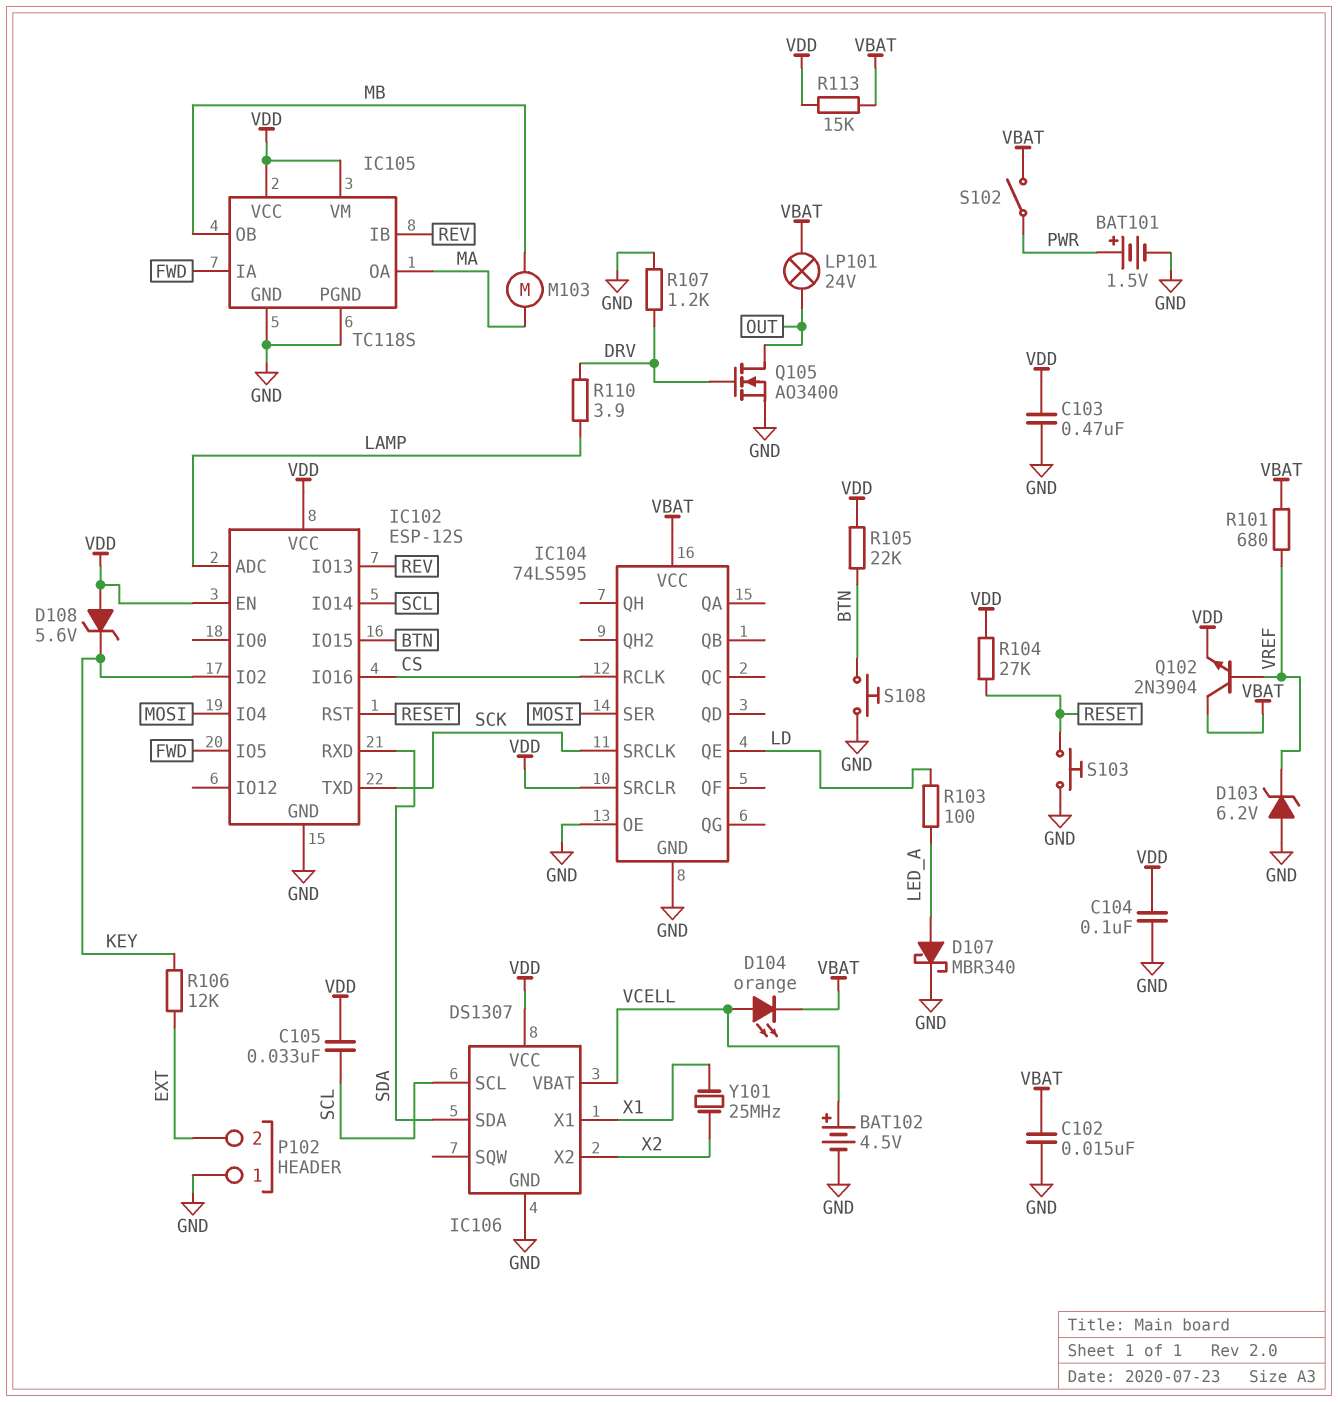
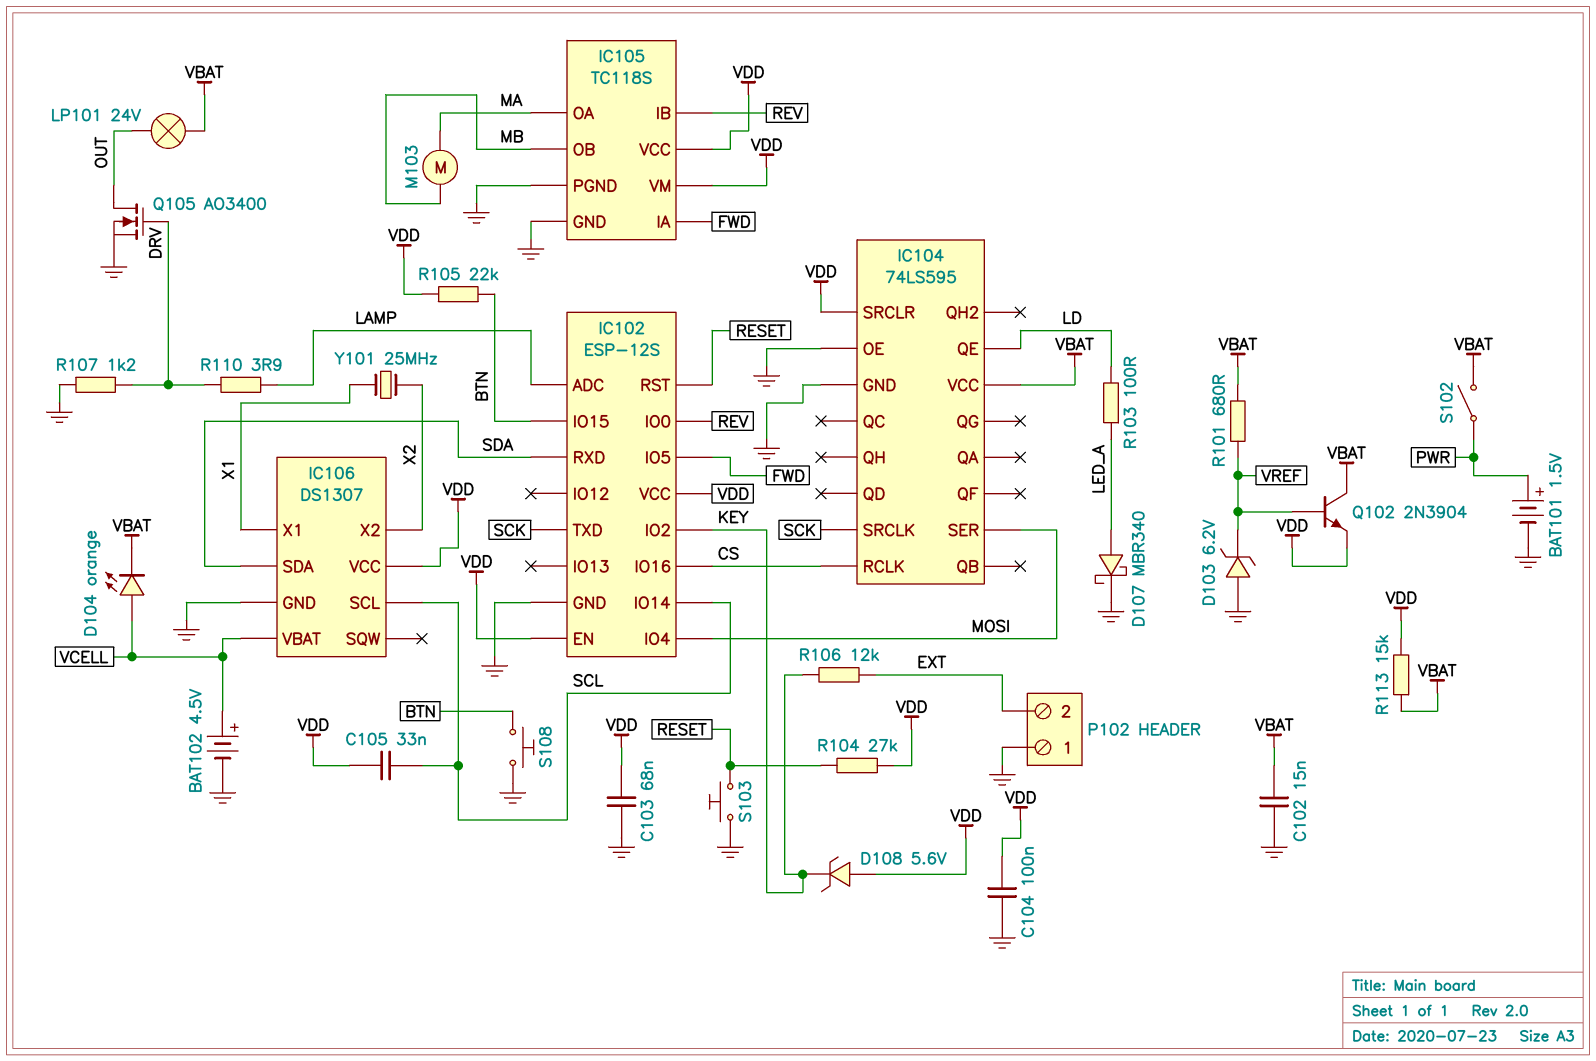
C103: 470nF (GND, VDD) -> 68nF (GND, VDD)
IC102 pin IO0: none -> REV
IC102 pin IO13: REV -> none

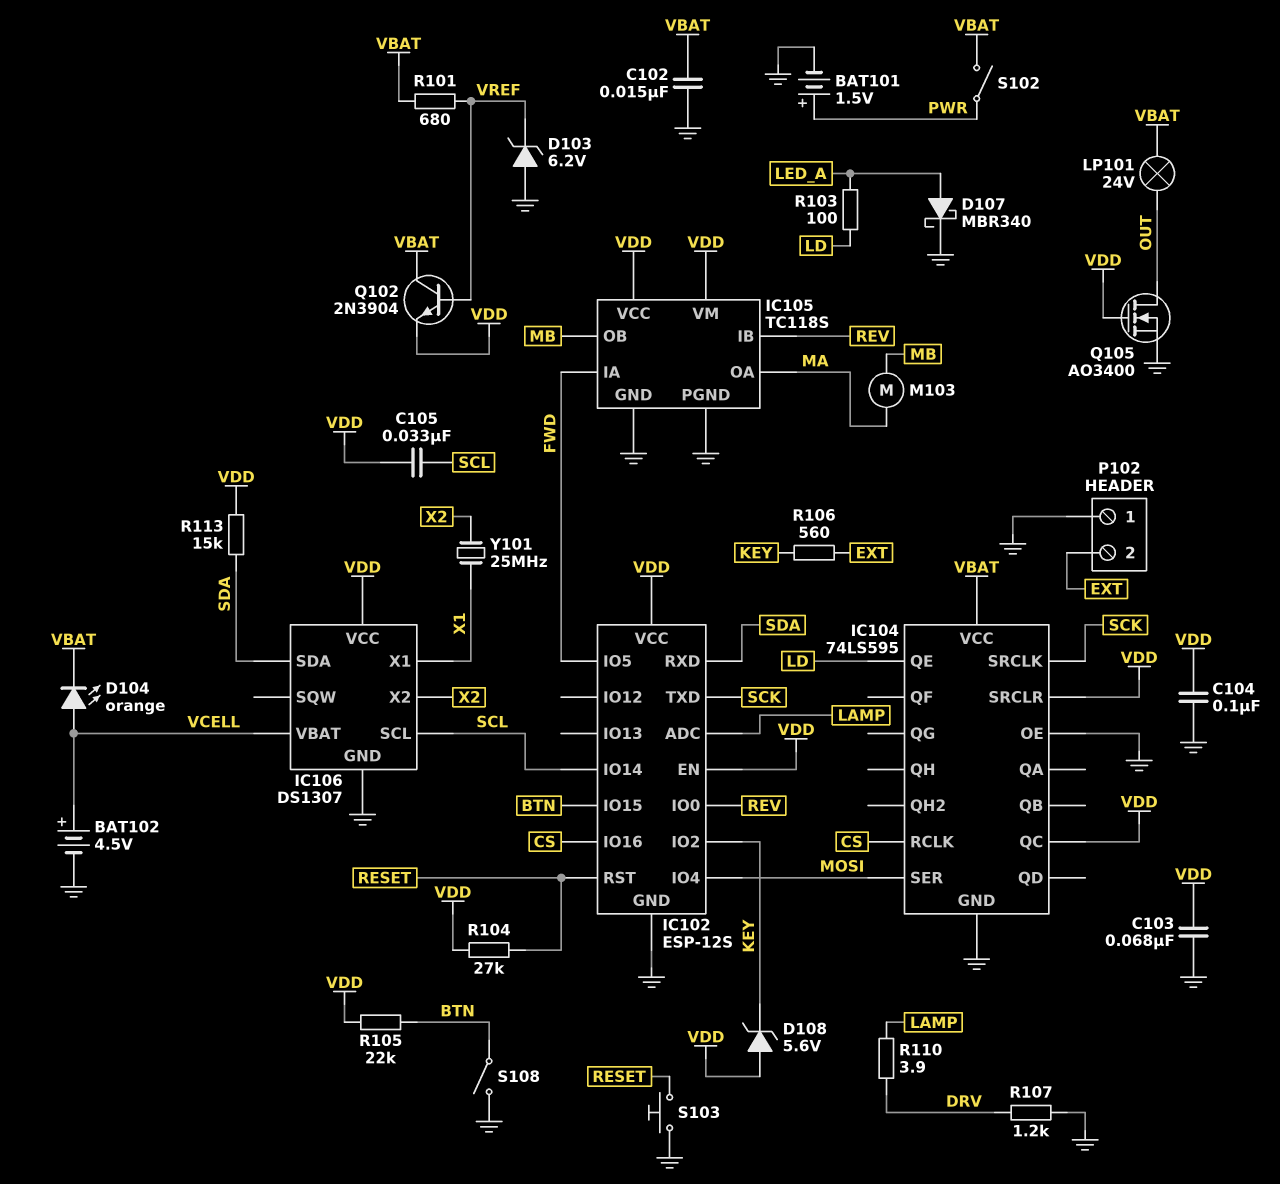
IC104 pin QC: none -> VDD
Q105: NMOS AO3400 (G DRV, D OUT, S GND) -> NMOS AO3400 (G VDD, D OUT, S GND)
R106: 12k (EXT, KEY) -> 560 (EXT, KEY)
R113: 15k (VBAT, VDD) -> 15k (SDA, VDD)
S108: button (BTN, GND) -> switch (BTN, GND)

